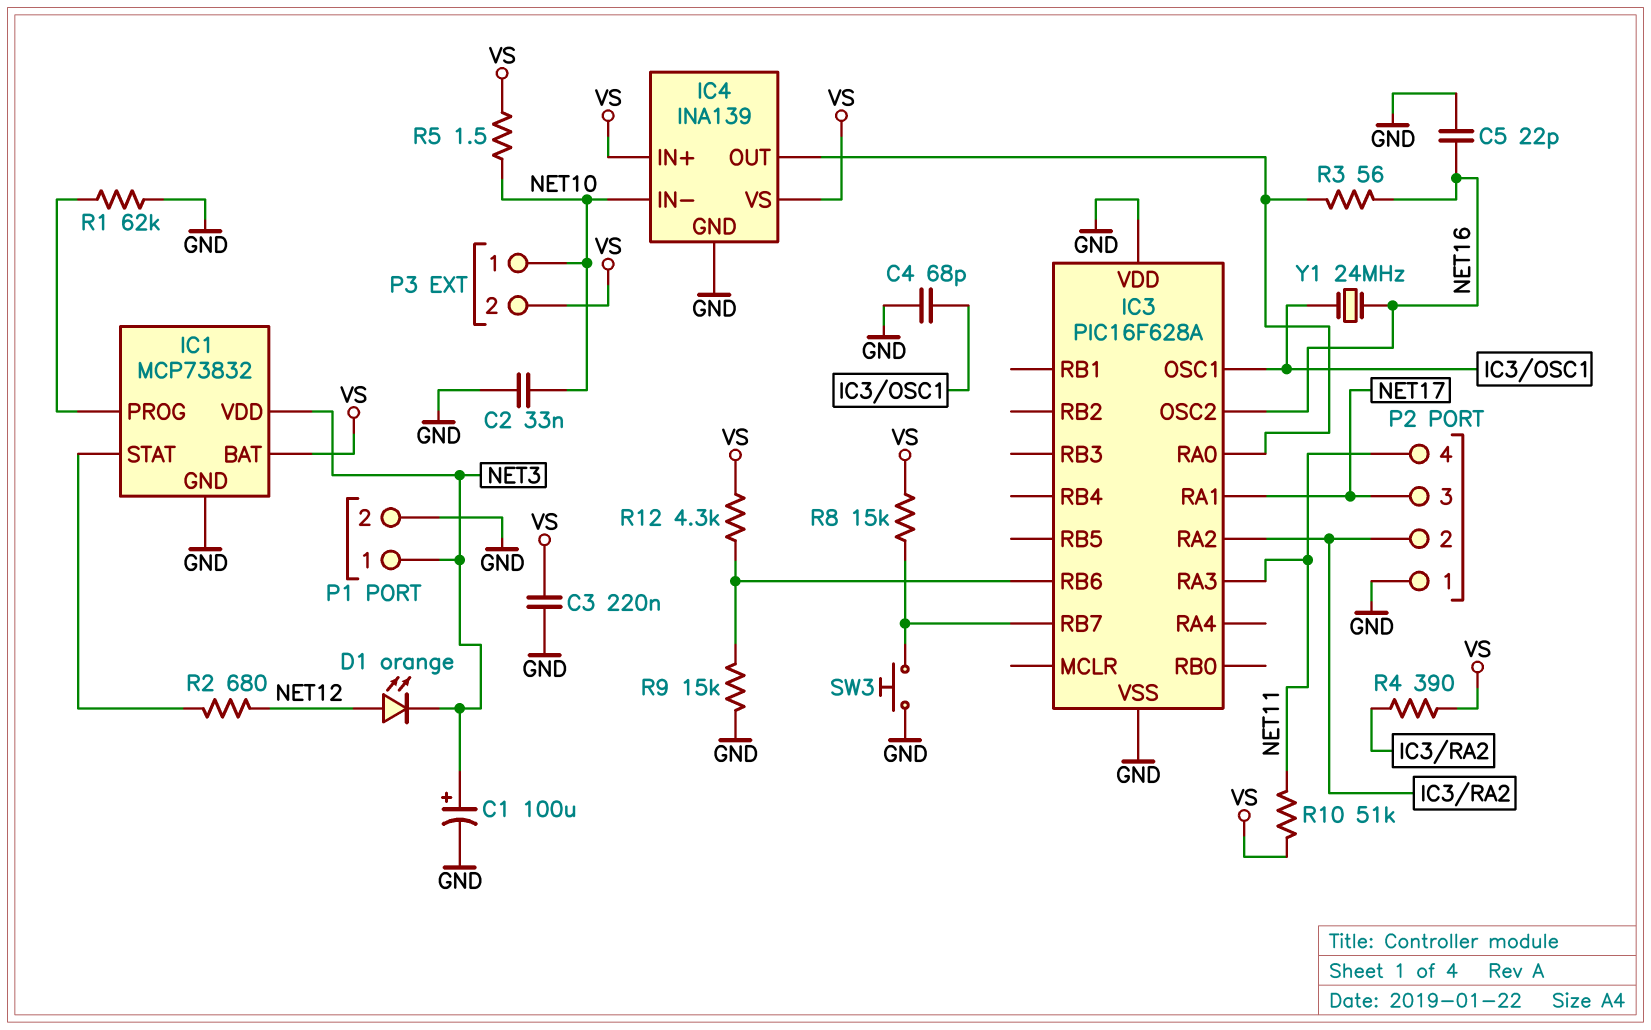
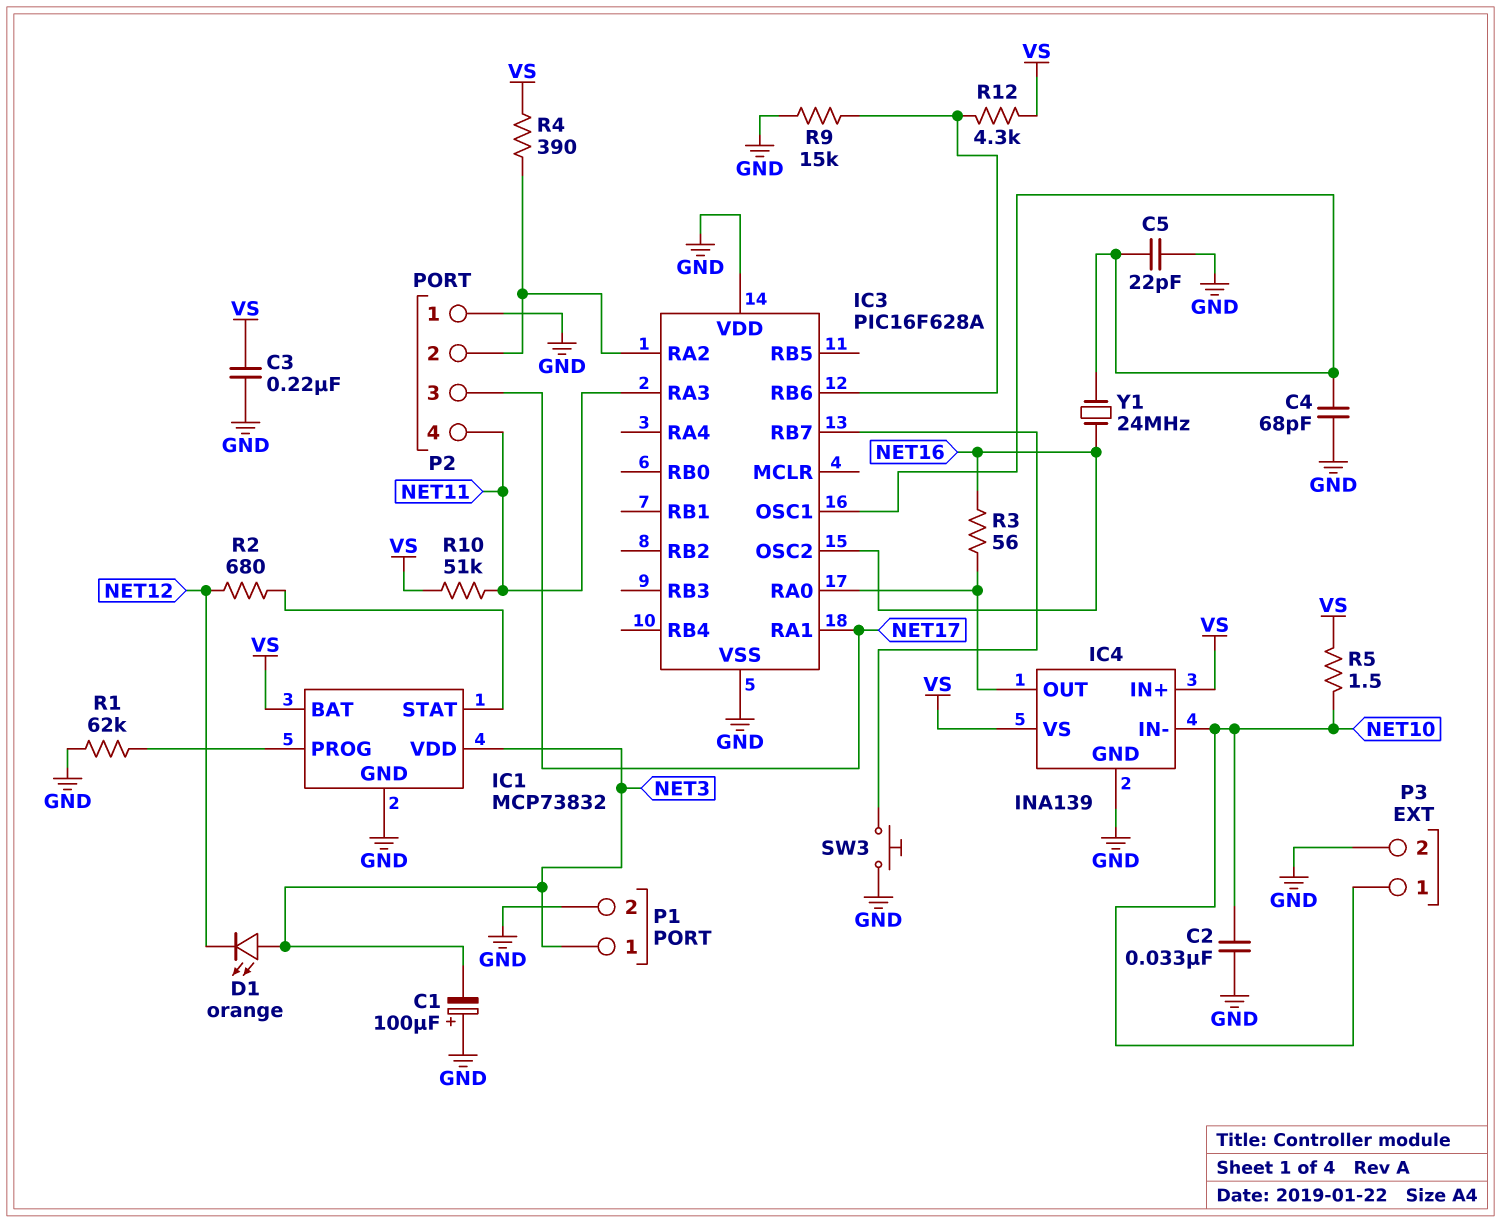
C1: 100uF (plus NET3, minus GND) -> 100uF (plus GND, minus NET3)
C5: 22pF (GND, NET16) -> 22pF (GND, IC3/OSC1)
D1: LED orange (A NET12, K NET3) -> LED orange (A NET3, K NET12)
P3 pin 2: VS -> GND
R8: 15k (IC3/RB7, VS) -> none

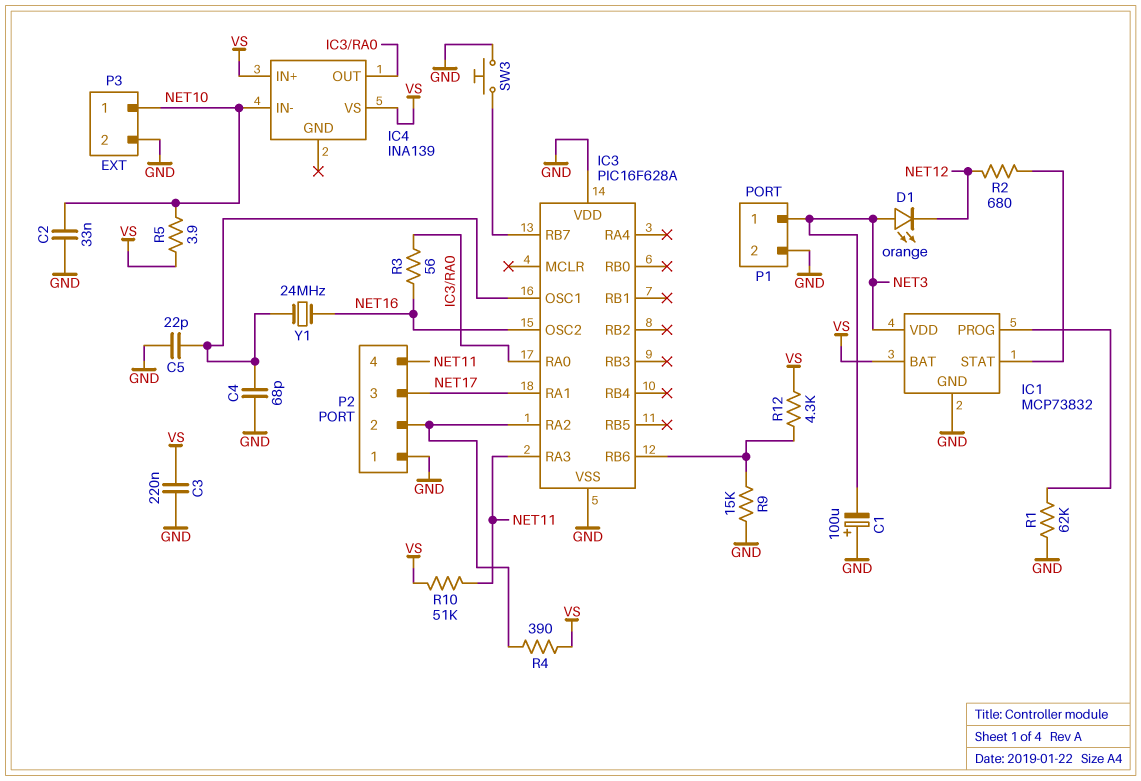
IC4 pin GND: GND -> none
R5: 1.5 (NET10, VS) -> 3.9 (NET10, VS)

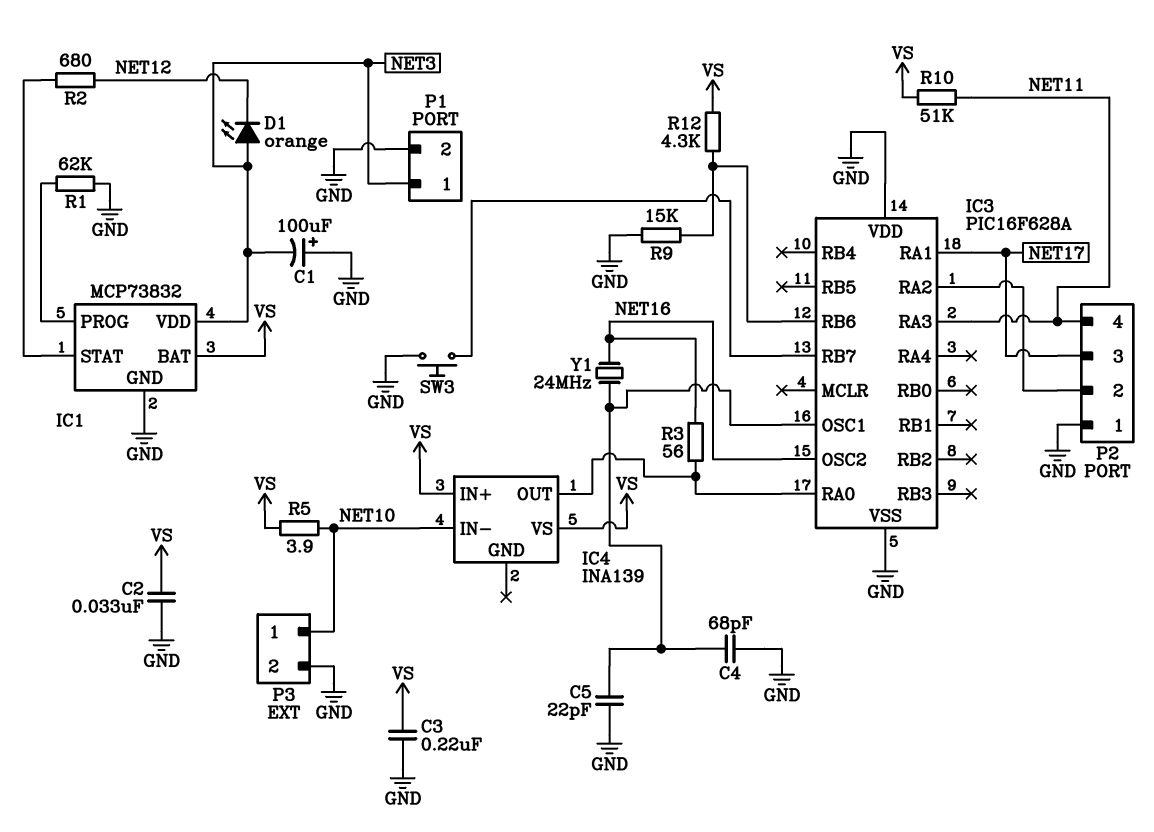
C2: 33nF (GND, NET10) -> 33nF (GND, VS)
R4: 390 (IC3/RA2, VS) -> none

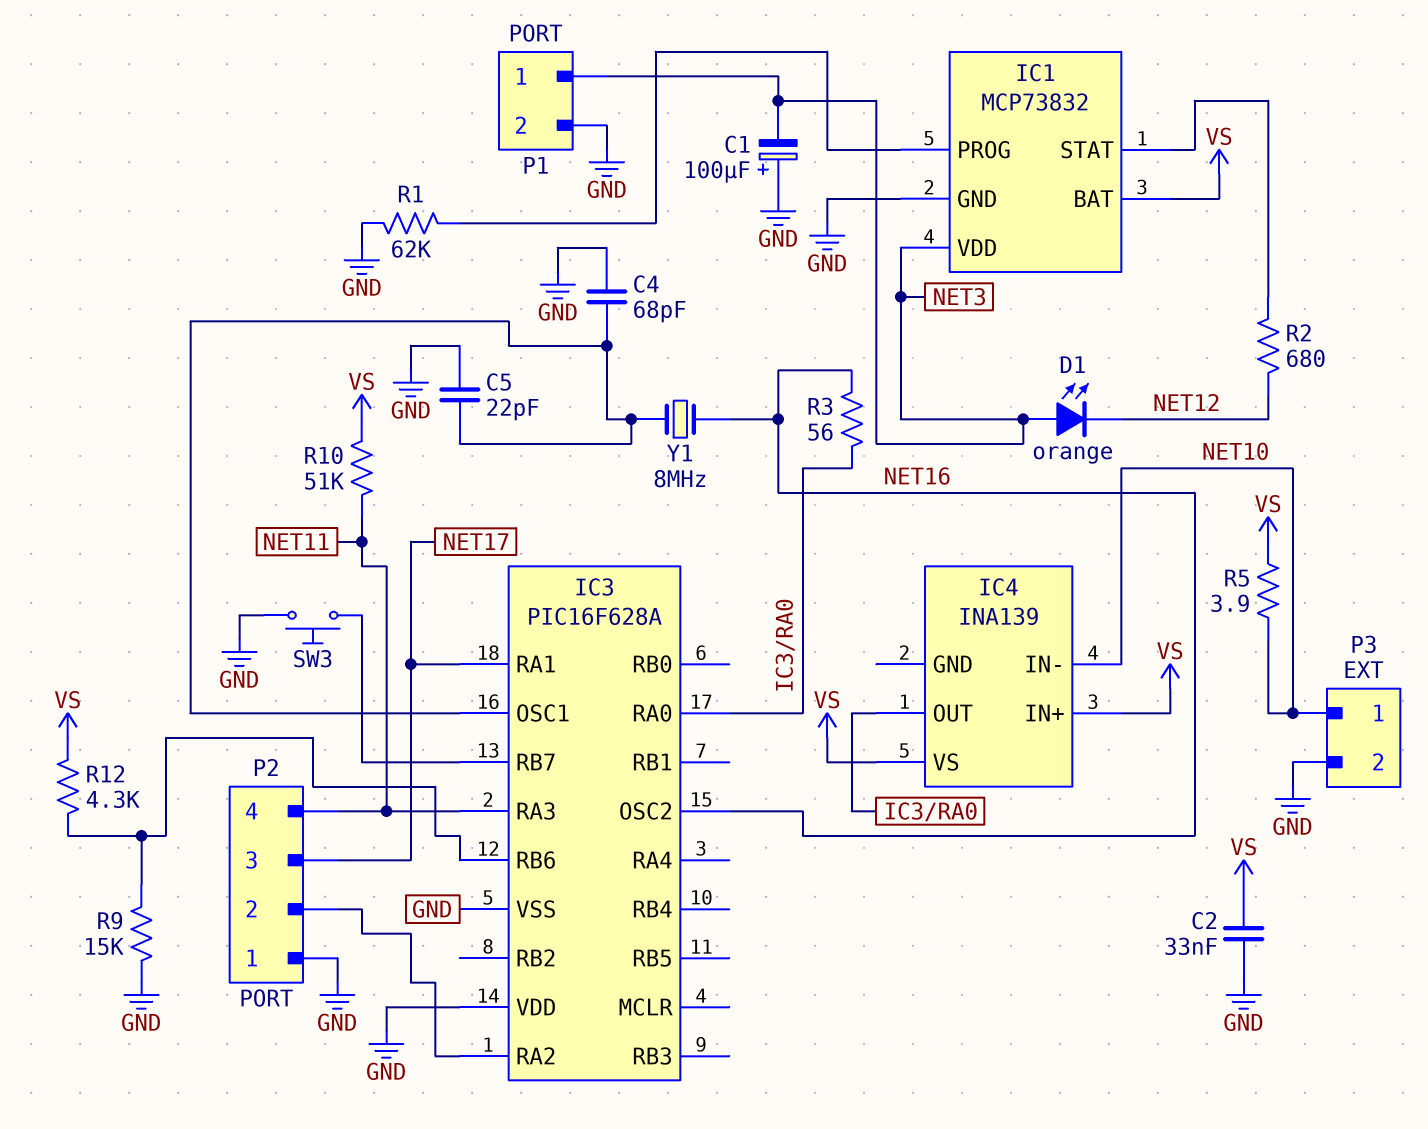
C3: 220nF (GND, VS) -> none
Y1: 24MHz (IC3/OSC1, NET16) -> 8MHz (IC3/OSC1, NET16)

